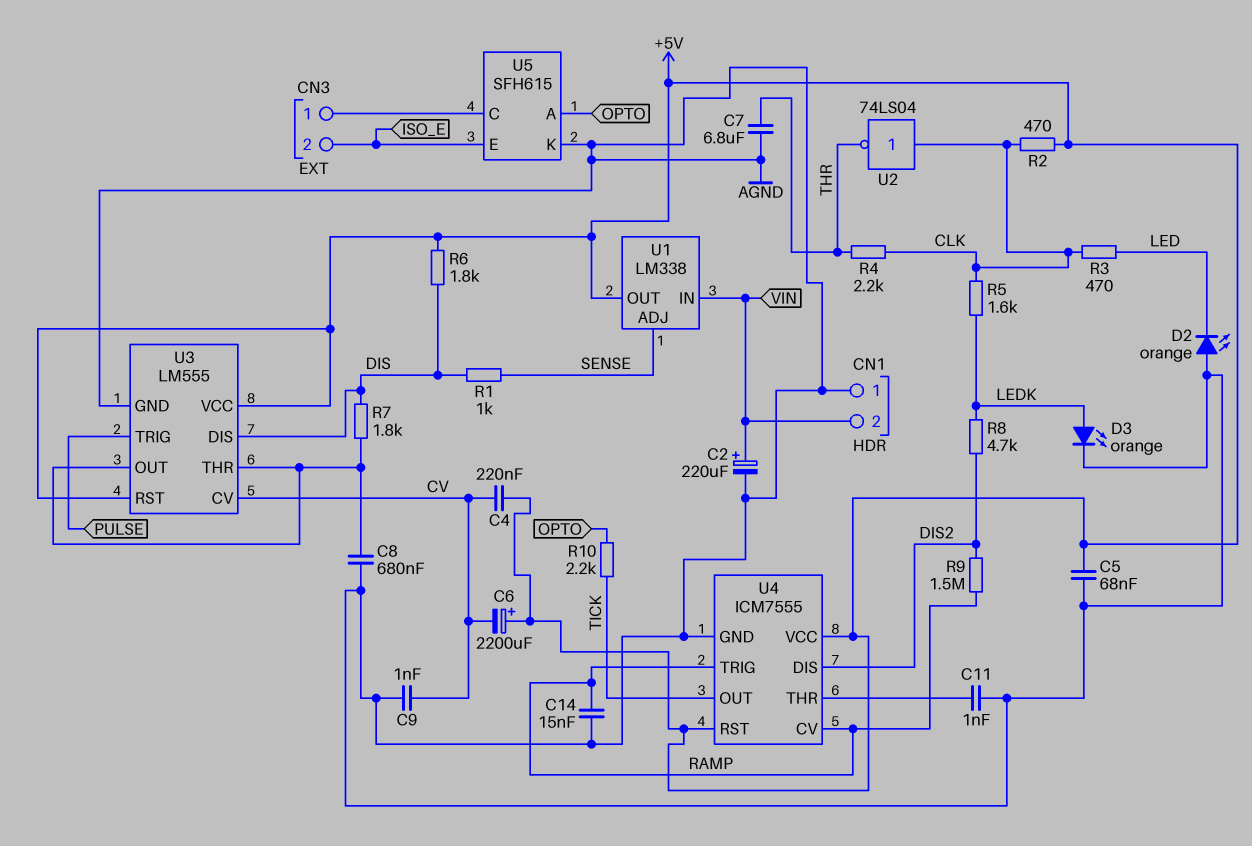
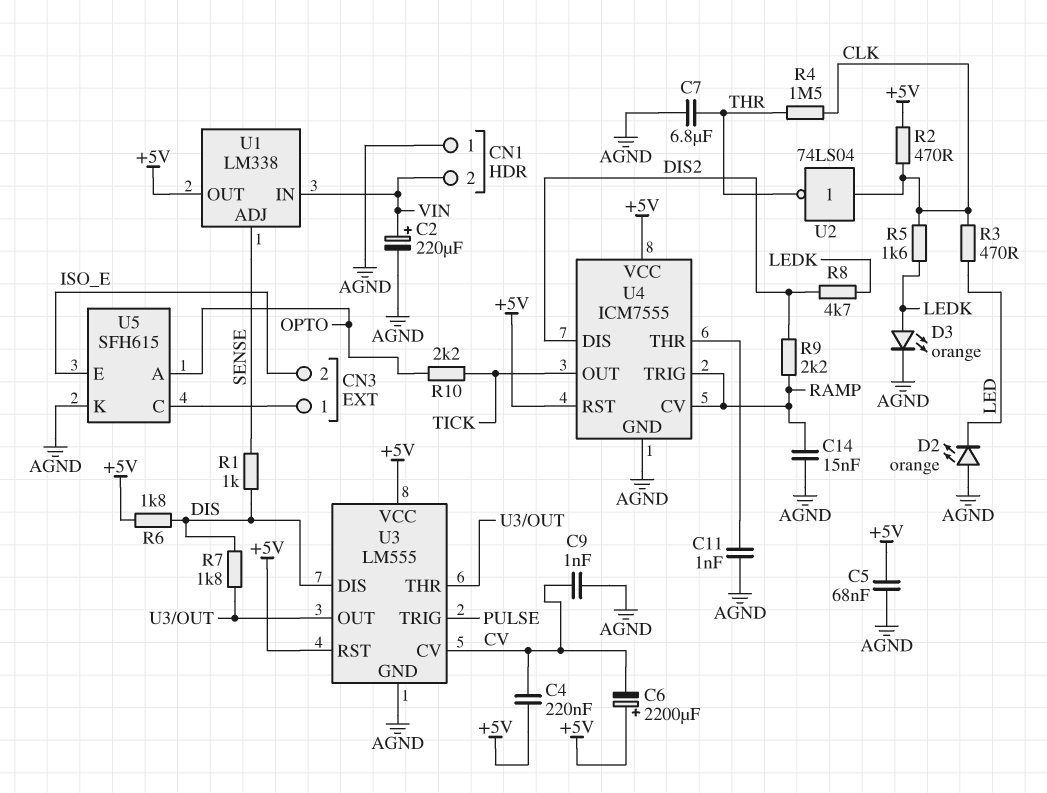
C8: 680nF (AGND, U3/OUT) -> none
R4: 2.2k (CLK, THR) -> 1.5M (CLK, THR)
R9: 1.5M (DIS2, RAMP) -> 2.2k (DIS2, RAMP)

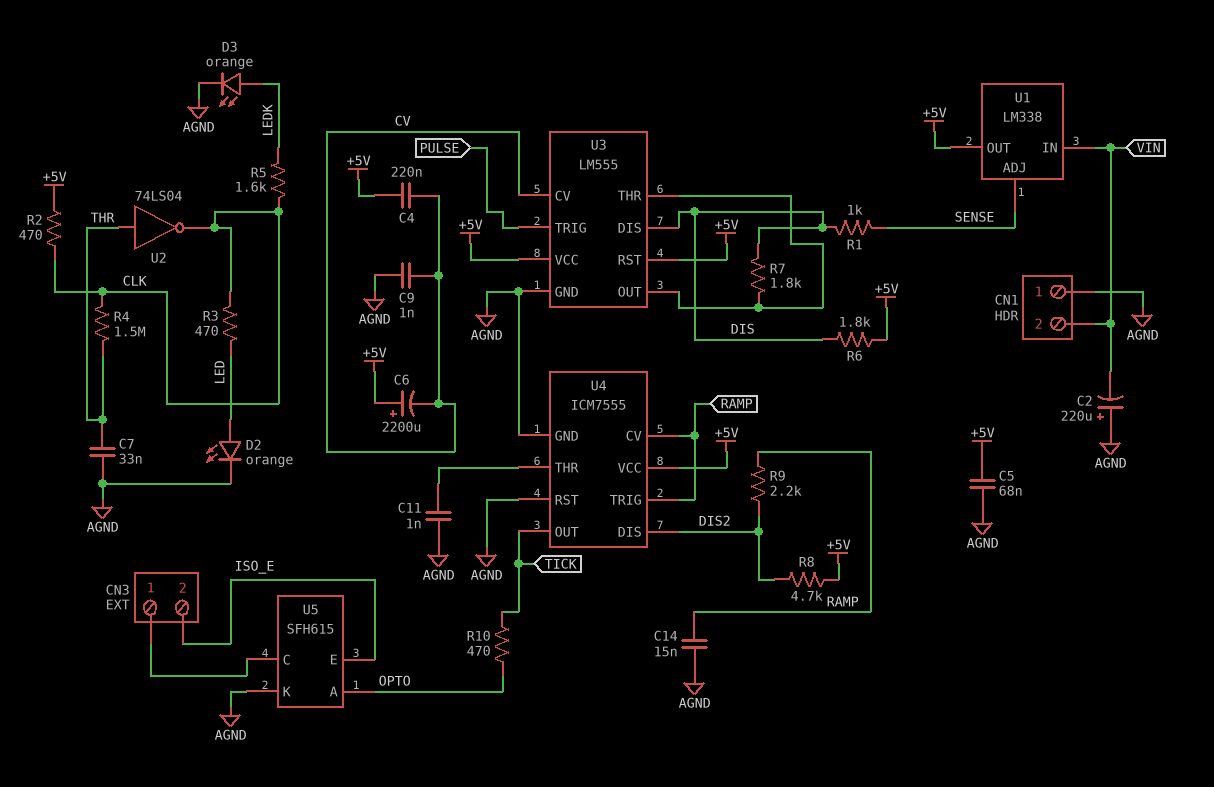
C2: 220uF (plus VIN, minus AGND) -> 220uF (plus AGND, minus VIN)
C7: 6.8uF (AGND, THR) -> 33nF (AGND, THR)
D2: LED orange (A AGND, K LED) -> LED orange (A LED, K AGND)
R8: 4.7k (DIS2, LEDK) -> 4.7k (+5V, DIS2)
R10: 2.2k (OPTO, TICK) -> 470 (OPTO, TICK)
U2: NOT 74LS04 (in CLK, out THR) -> NOT 74LS04 (in THR, out CLK)
U4 pin RST: +5V -> AGND

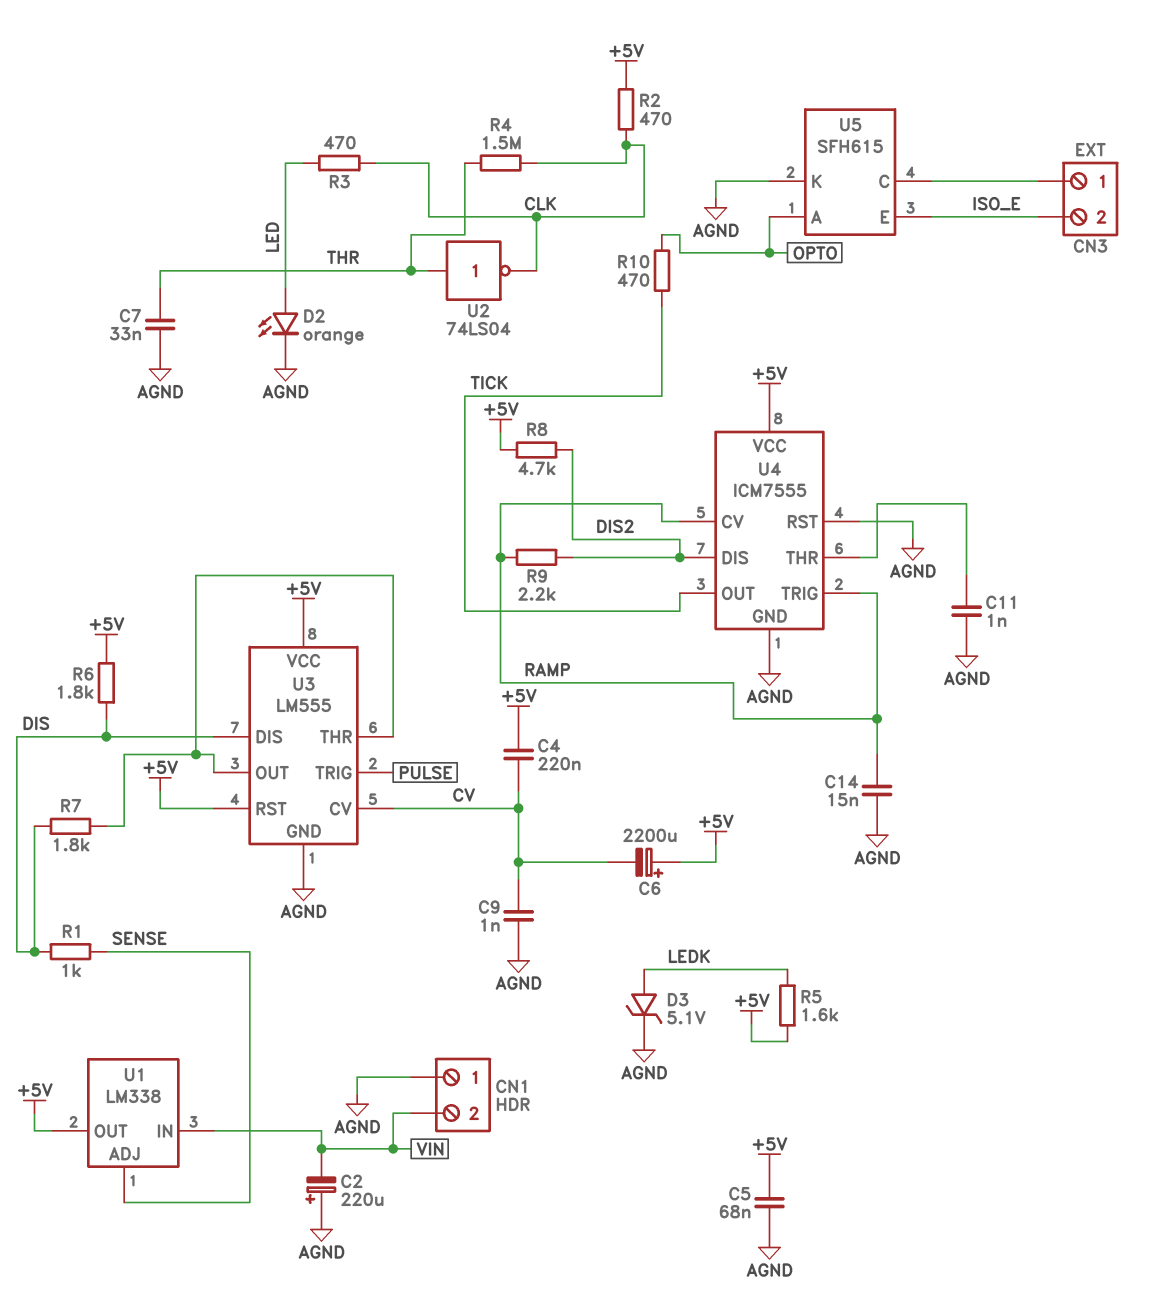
D3: LED orange (A LEDK, K AGND) -> zener 5.1V (A LEDK, K AGND)
R5: 1.6k (CLK, LEDK) -> 1.6k (+5V, LEDK)

